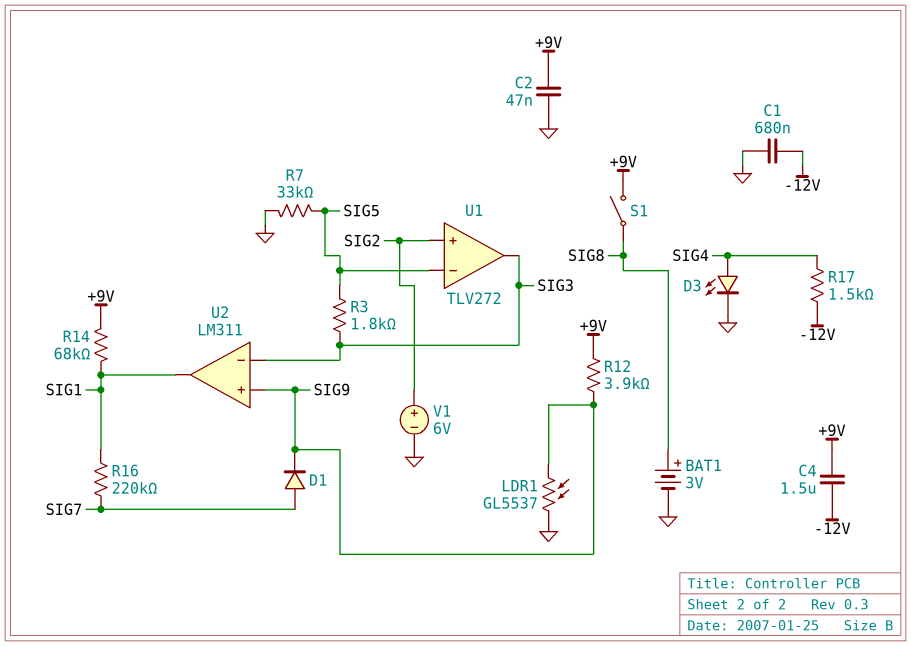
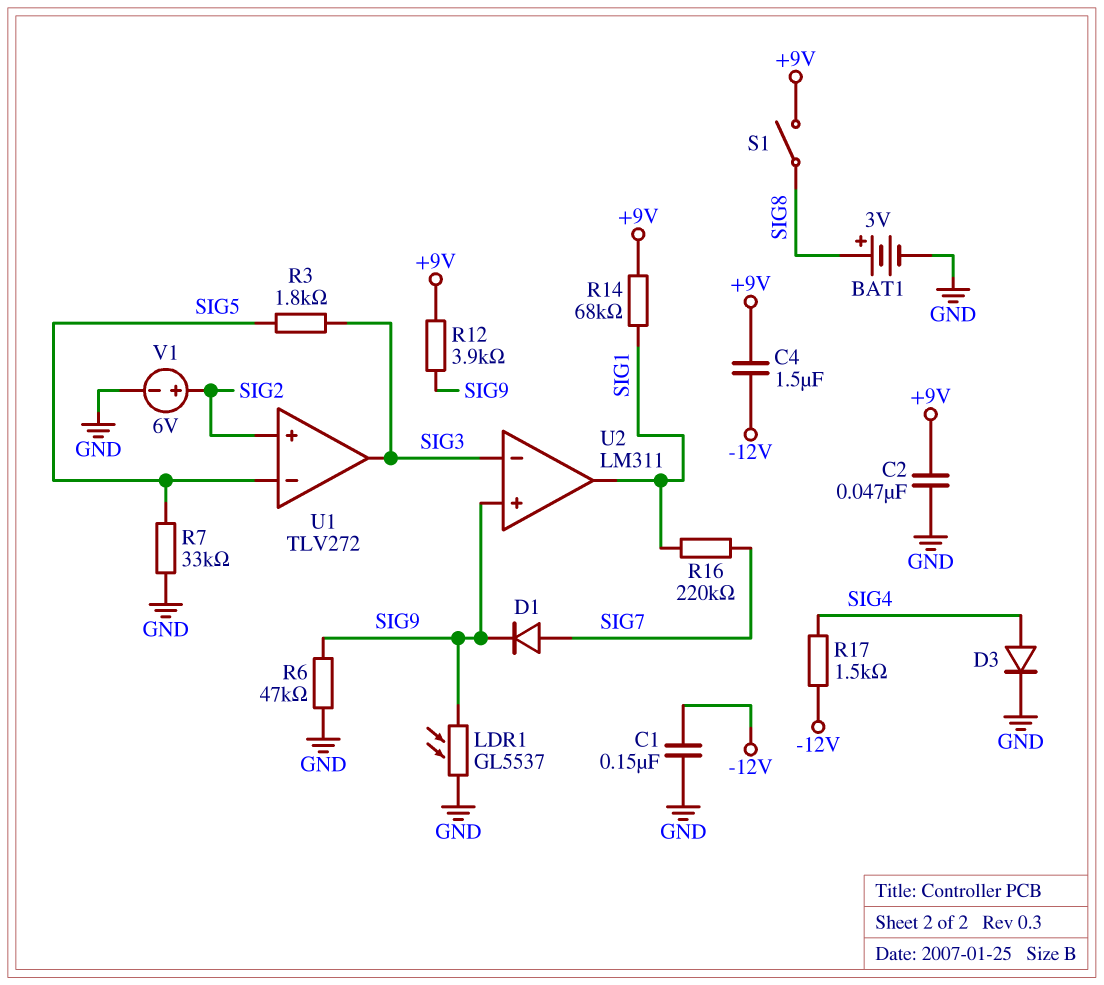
C1: 680nF (-12V, GND) -> 150nF (-12V, GND)
D3: LED (A SIG4, K GND) -> diode (A SIG4, K GND)
R6: none -> 47k (GND, SIG9)

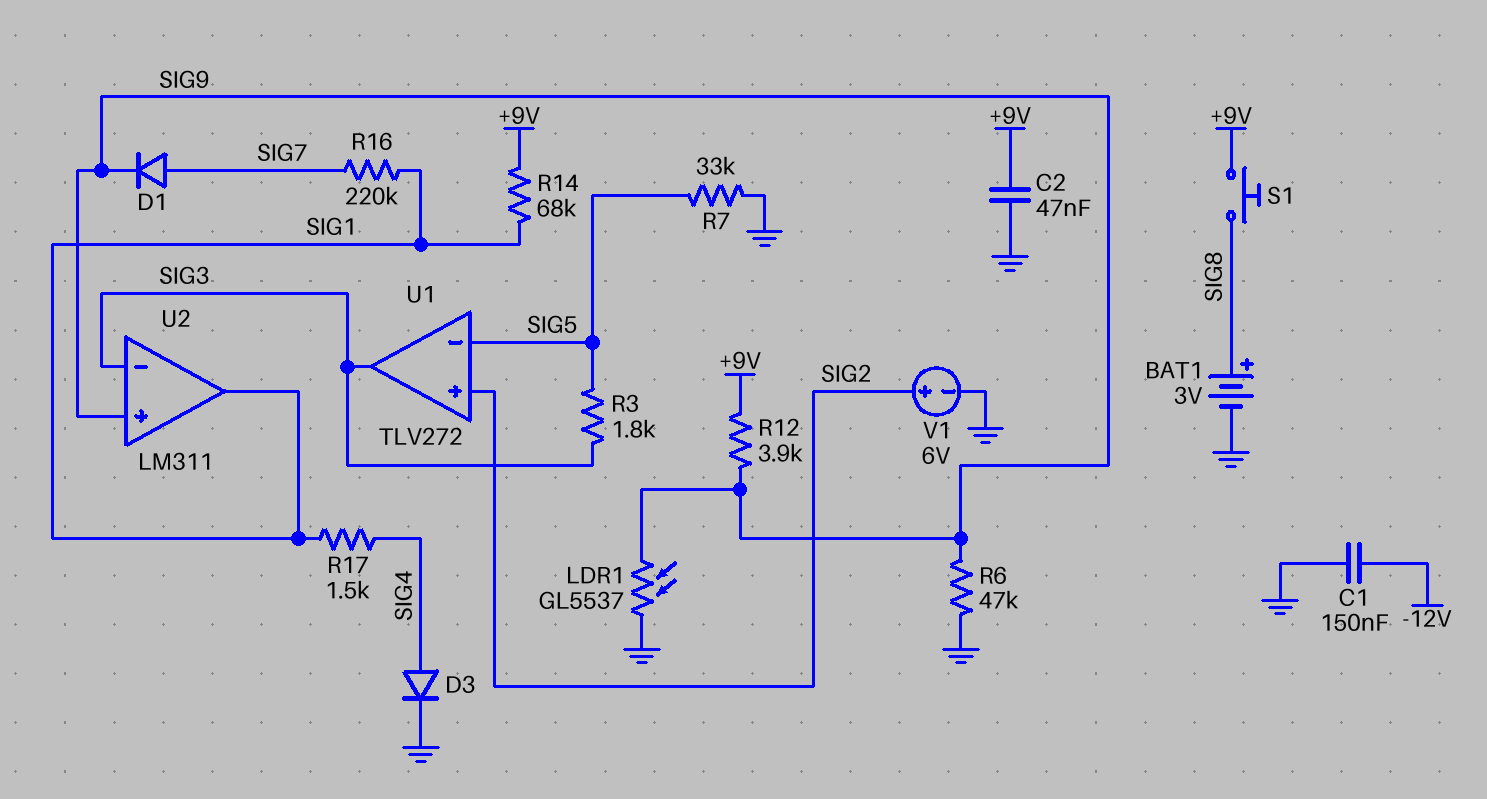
C4: 1.5uF (+9V, -12V) -> none
R17: 1.5k (-12V, SIG4) -> 1.5k (SIG1, SIG4)
S1: switch (+9V, SIG8) -> button (+9V, SIG8)

